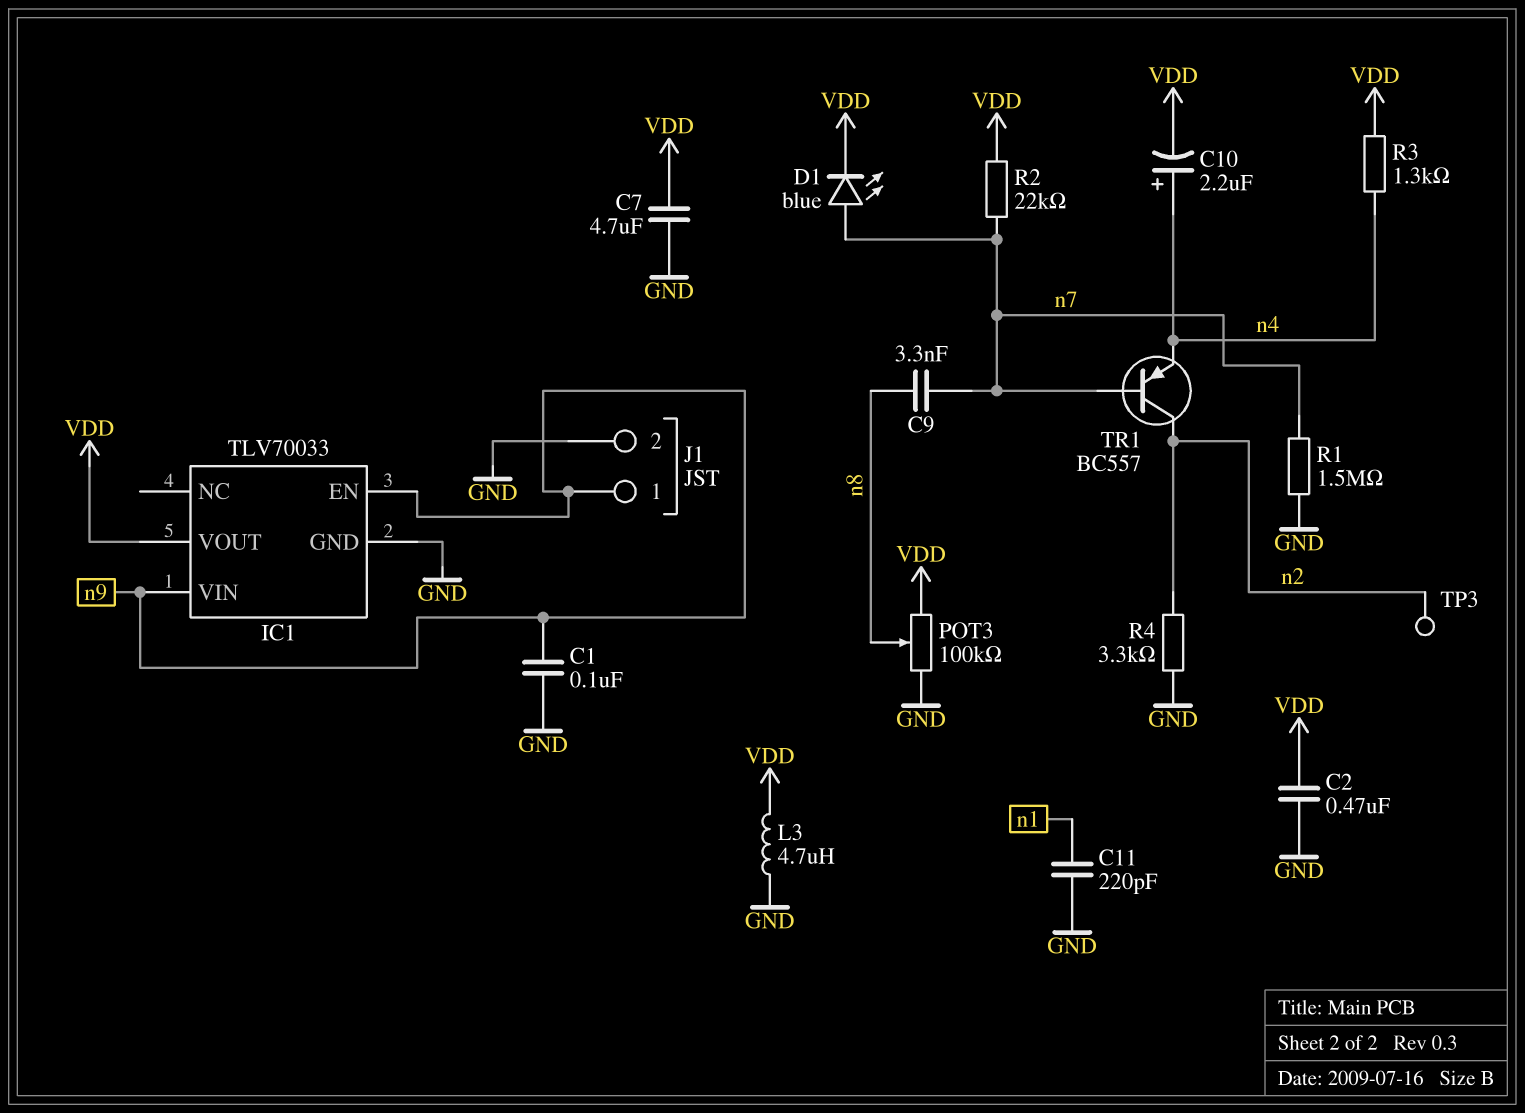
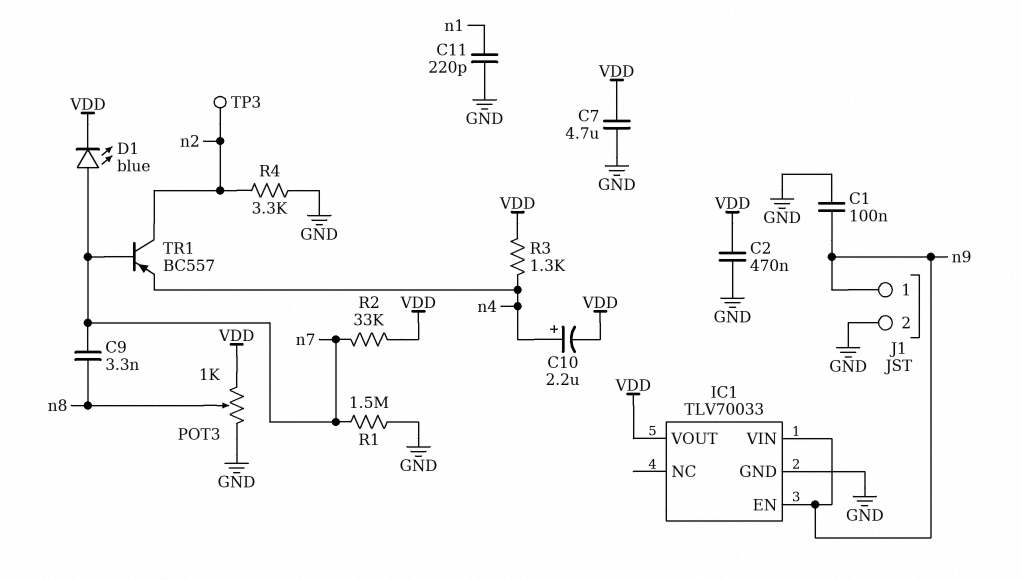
L3: 4.7uH (GND, VDD) -> none
POT3: 100k (GND, VDD, wiper n8) -> 1k (GND, VDD, wiper n8)
R2: 22k (VDD, n7) -> 33k (VDD, n7)

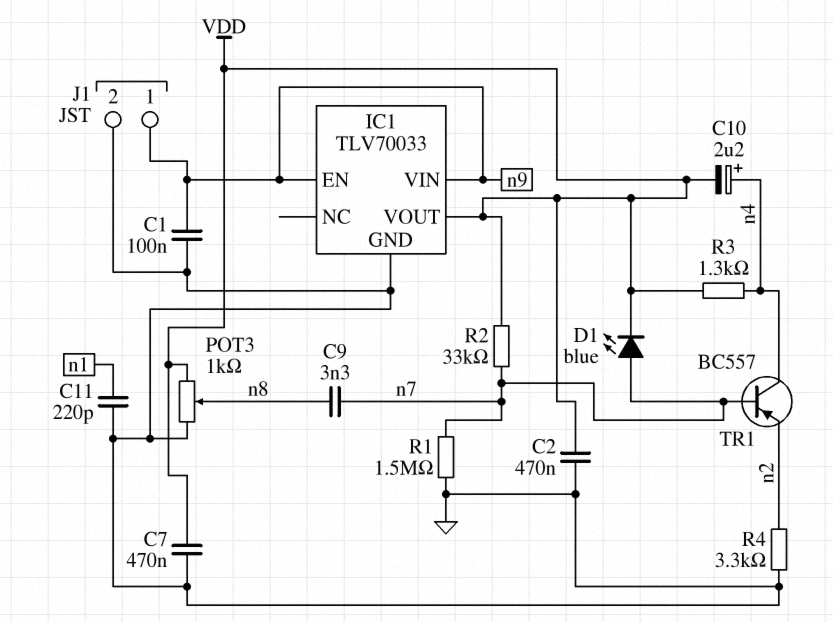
C7: 4.7uF (GND, VDD) -> 470nF (GND, VDD)
TP3: test point (n2) -> none
TR1: PNP BC557 (B n7, C n2, E n4) -> PNP BC557 (B n7, C n4, E n2)

